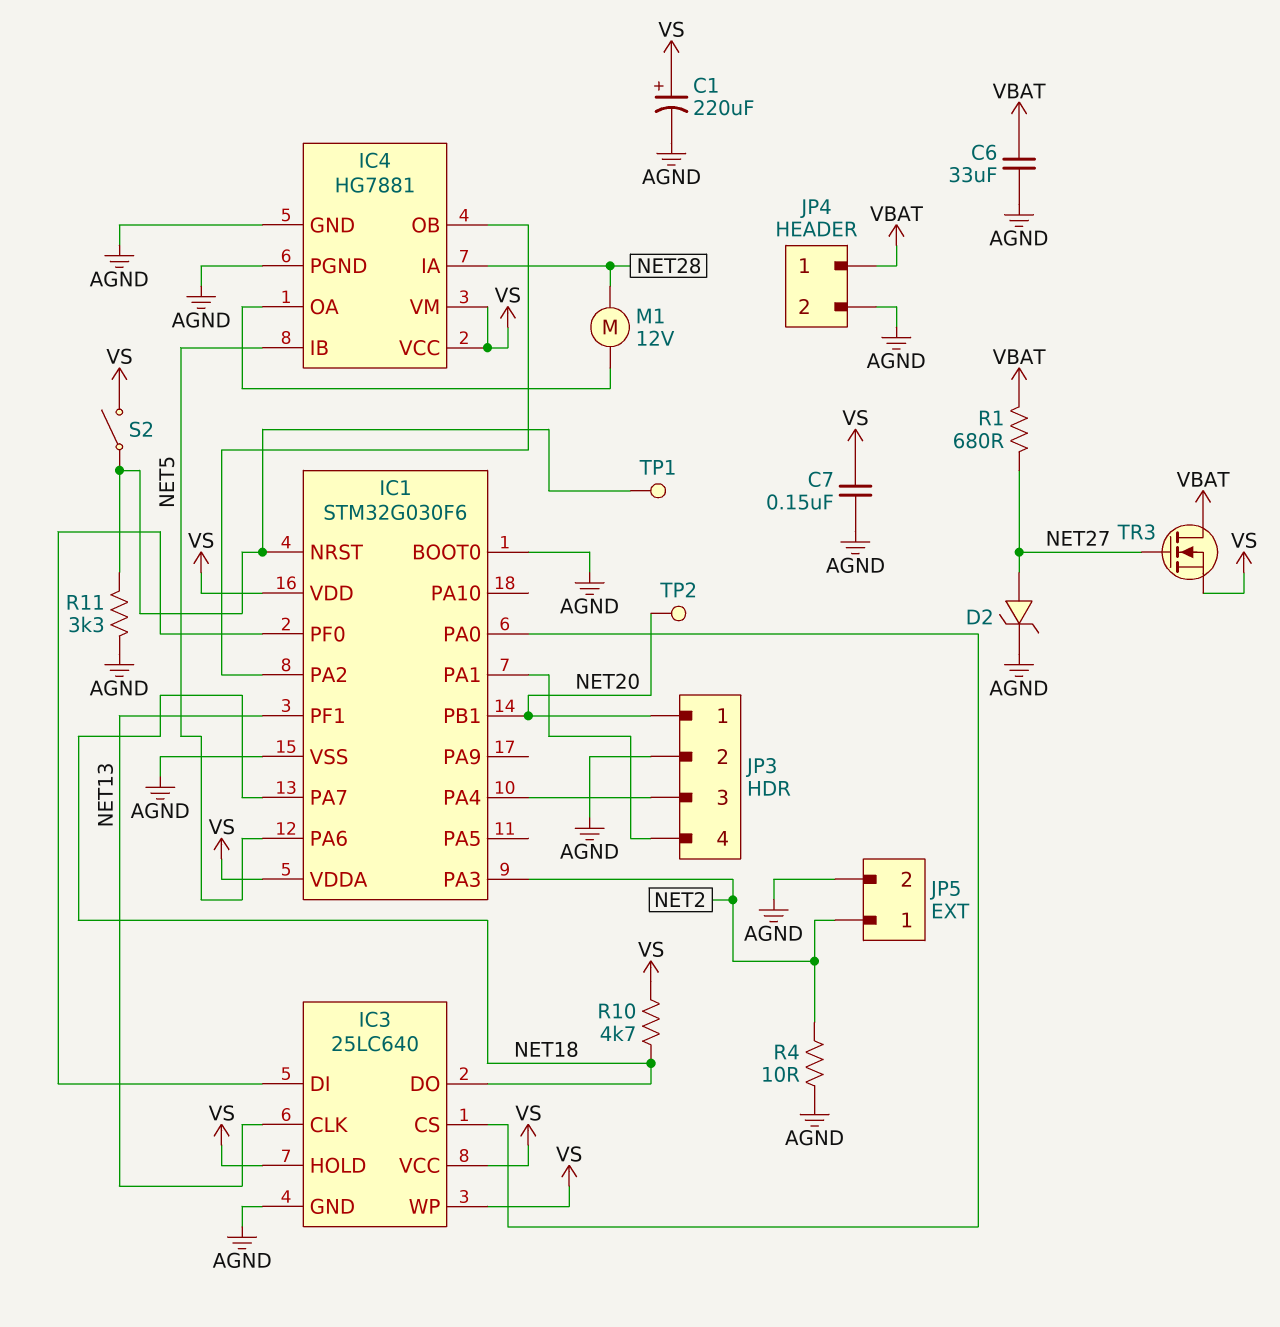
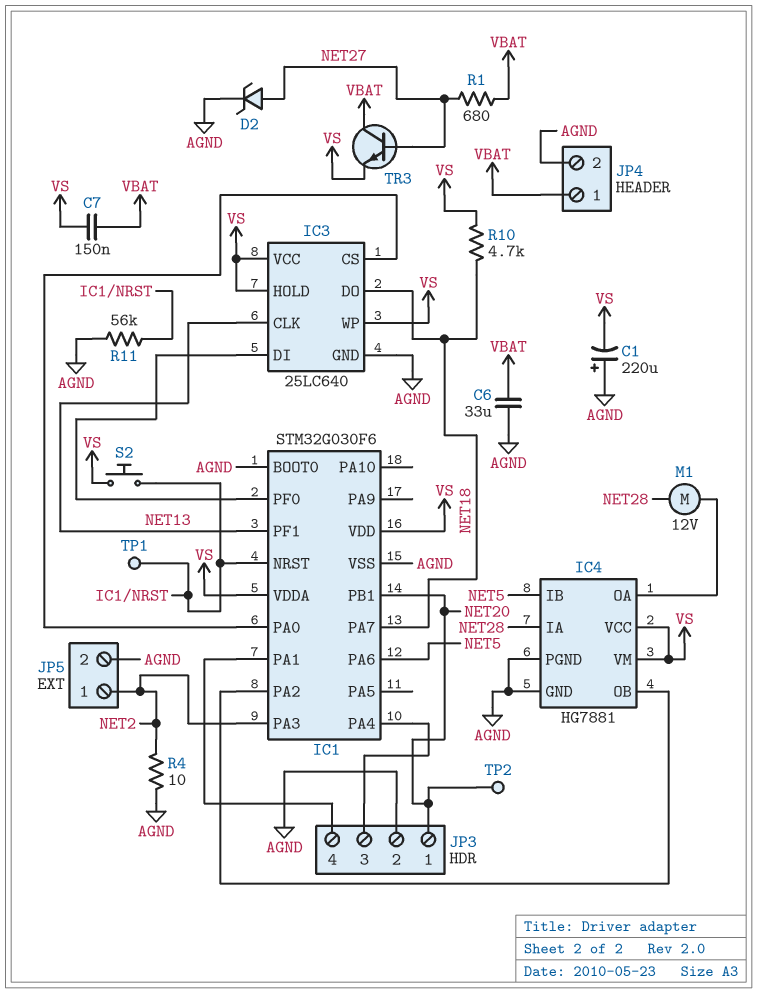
C1: 220uF (plus VS, minus AGND) -> 220uF (plus AGND, minus VS)
C7: 150nF (AGND, VS) -> 150nF (VBAT, VS)
R11: 3.3k (AGND, IC1/NRST) -> 56k (AGND, IC1/NRST)
S2: switch (IC1/NRST, VS) -> button (IC1/NRST, VS)
TR3: NMOS (G NET27, D VBAT, S VS) -> NPN (B NET27, C VBAT, E VS)

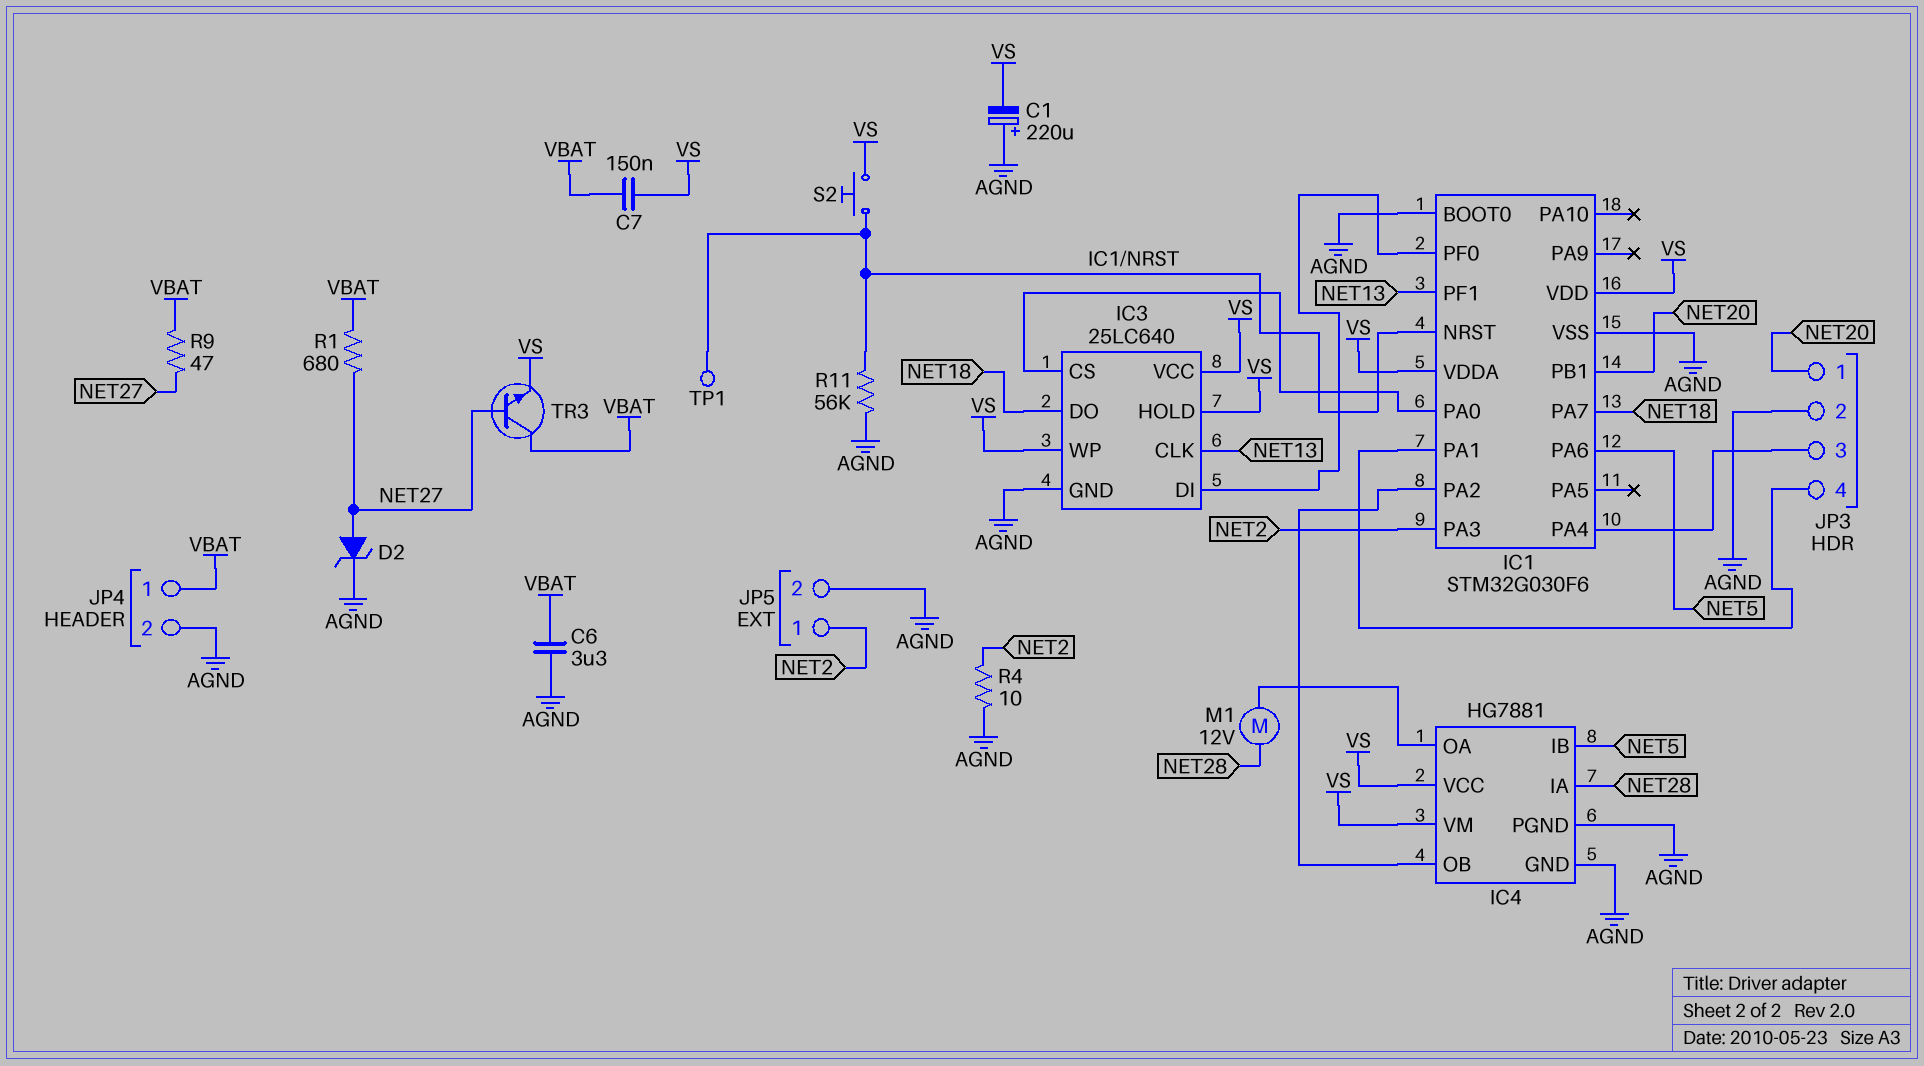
C6: 33uF (AGND, VBAT) -> 3.3uF (AGND, VBAT)
R9: none -> 47 (NET27, VBAT)
R10: 4.7k (NET18, VS) -> none
TP2: test point (NET20) -> none

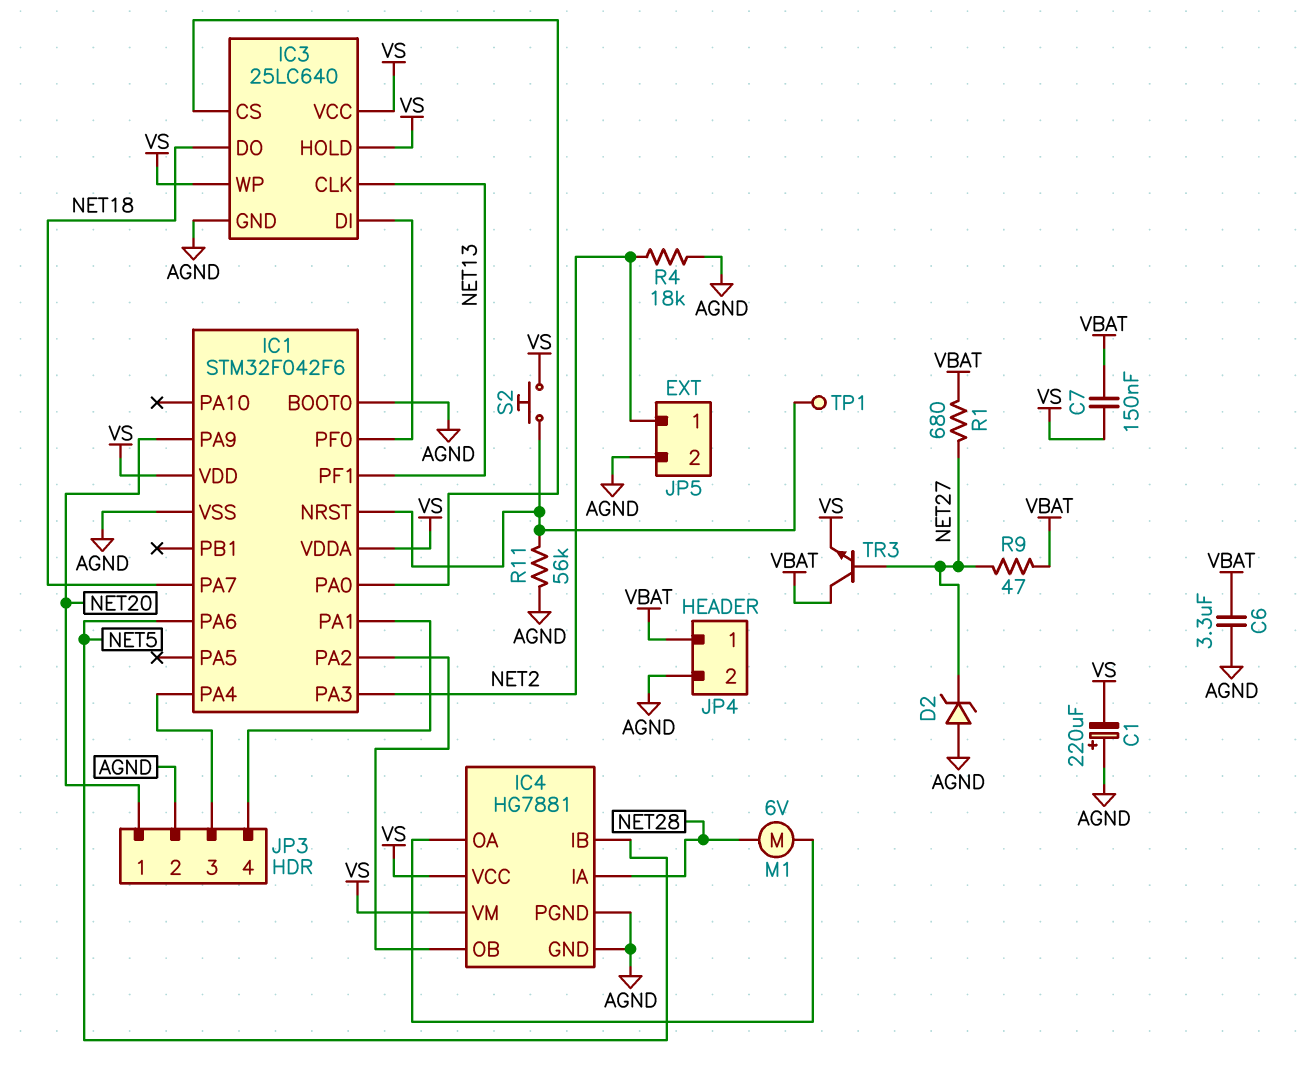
D2: zener (A NET27, K AGND) -> zener (A AGND, K NET27)
IC1: STM32G030F6 -> STM32F042F6
IC1 pin PA9: none -> NET20
IC1 pin PB1: NET20 -> none
M1: motor 12V (IC4/OA, NET28) -> motor 6V (IC4/OA, NET28)
R4: 10 (AGND, NET2) -> 18k (AGND, NET2)

